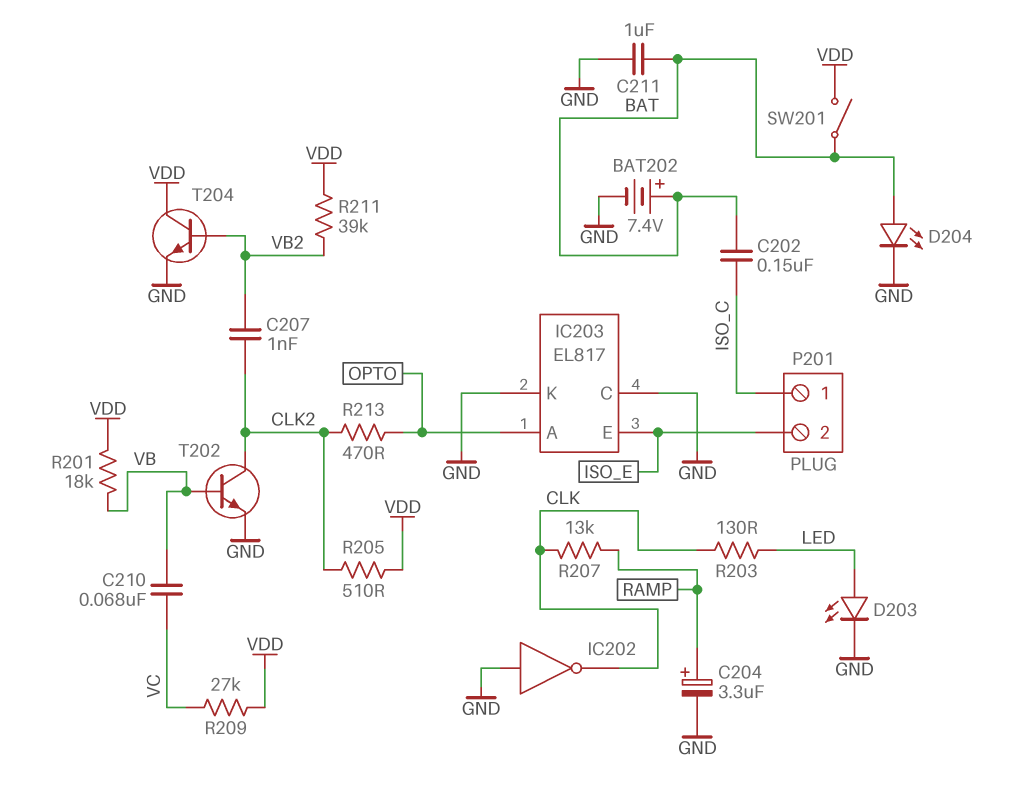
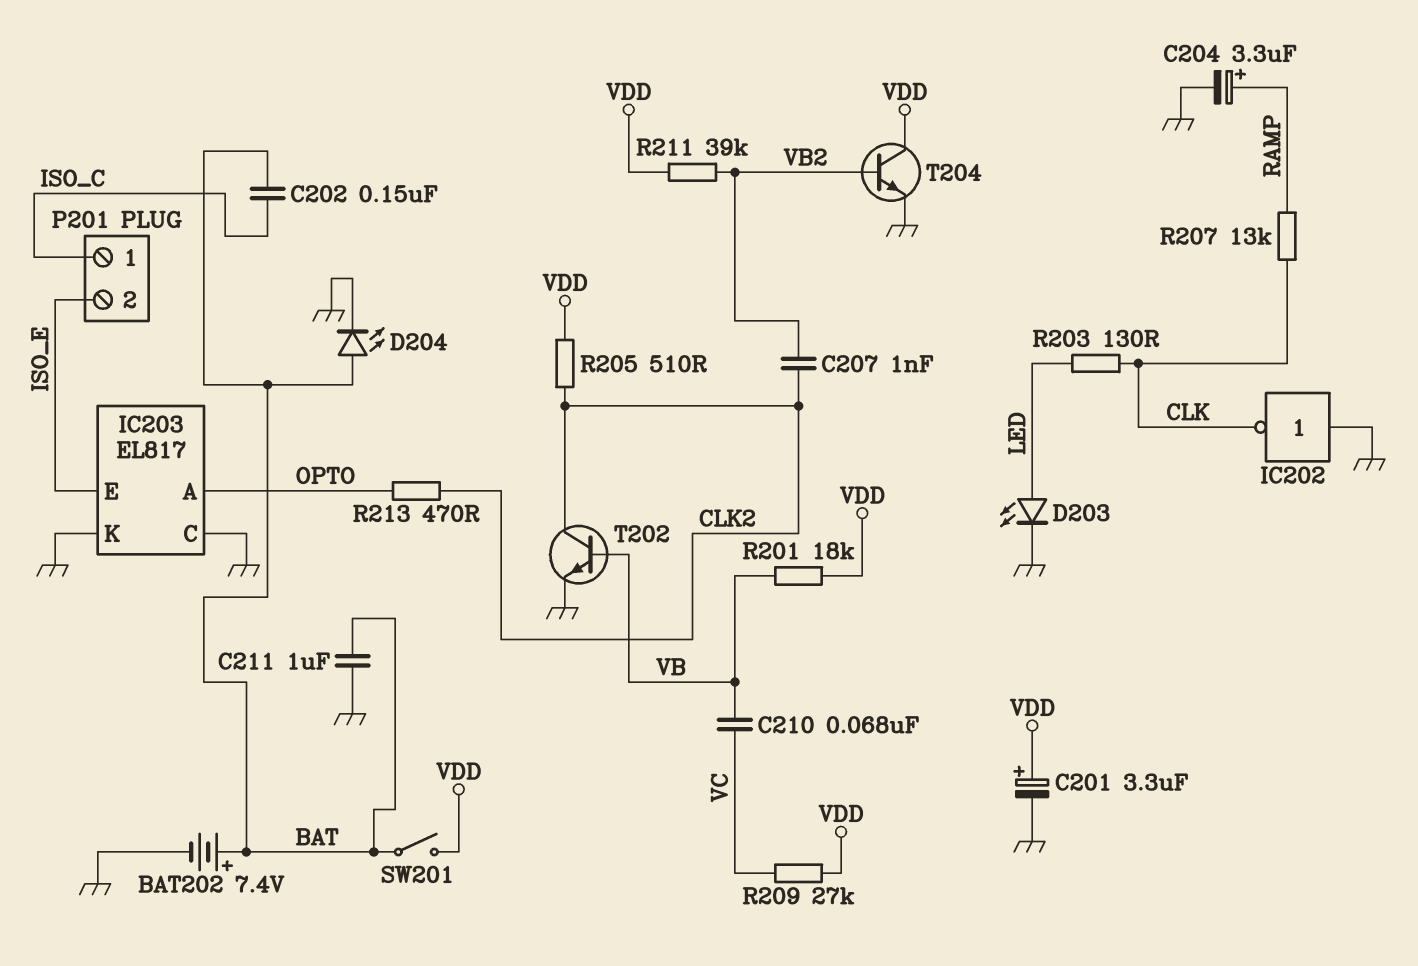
C201: none -> 3.3uF (plus VDD, minus GND)

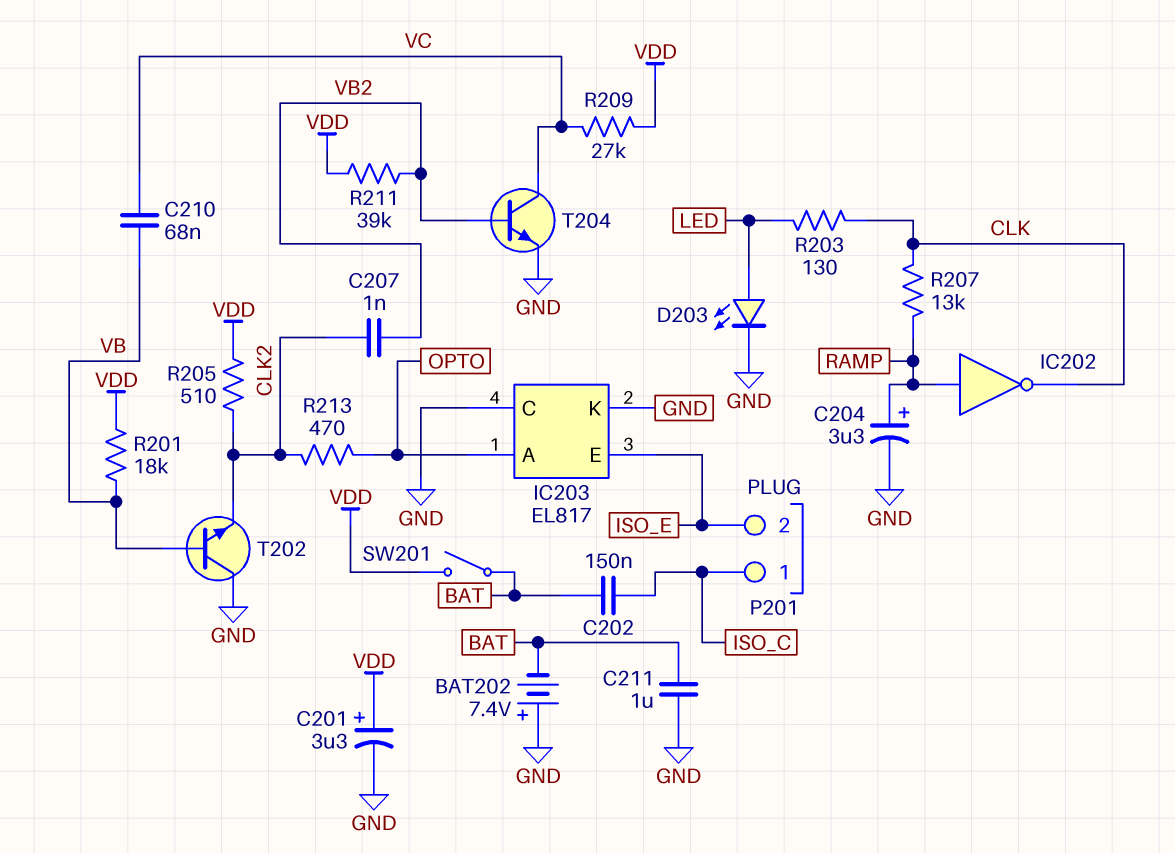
BAT202: 7.4V (plus BAT, minus GND) -> 7.4V (plus GND, minus BAT)
D204: LED (A BAT, K GND) -> none
IC202: NOT (in GND, out CLK) -> NOT (in RAMP, out CLK)
T202: NPN (B VB, C CLK2, E GND) -> NPN (B VB, C GND, E CLK2)
T204: NPN (B VB2, C VDD, E GND) -> NPN (B VB2, C VC, E GND)

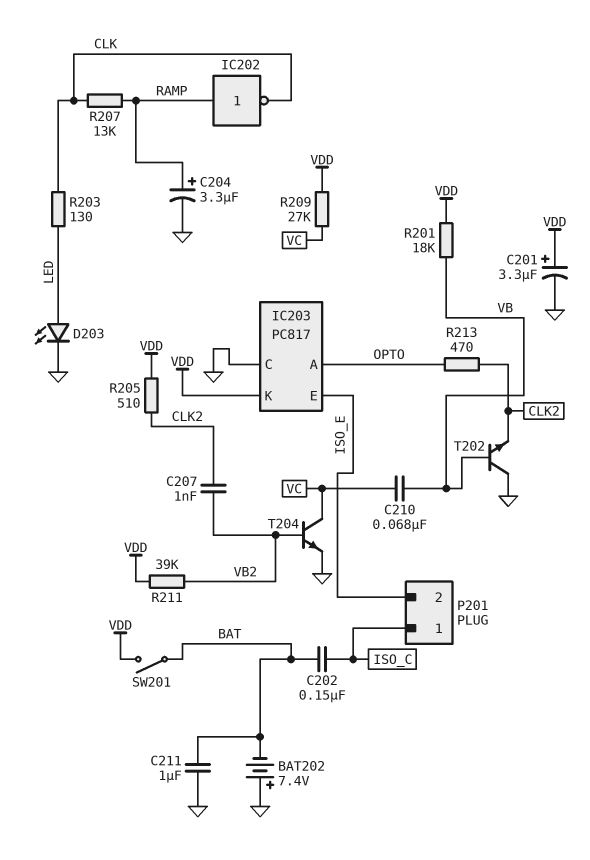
IC203: EL817 -> PC817
IC203 pin K: GND -> VDD

